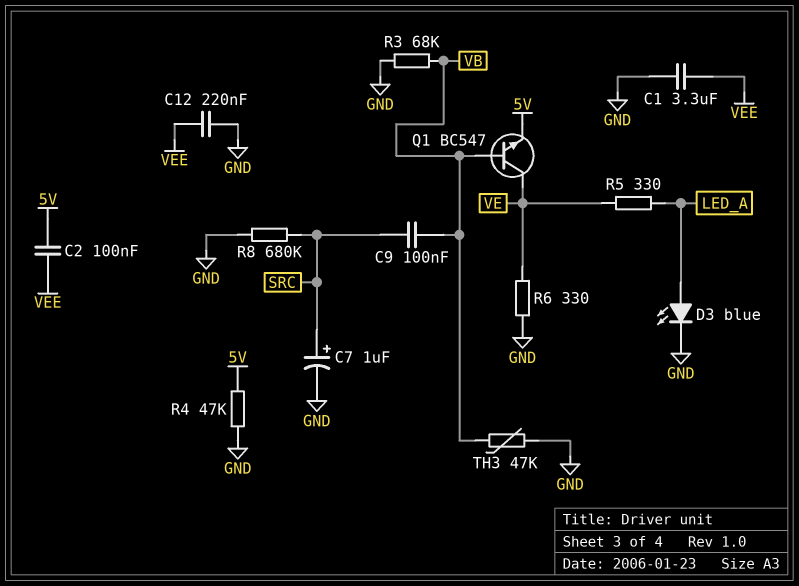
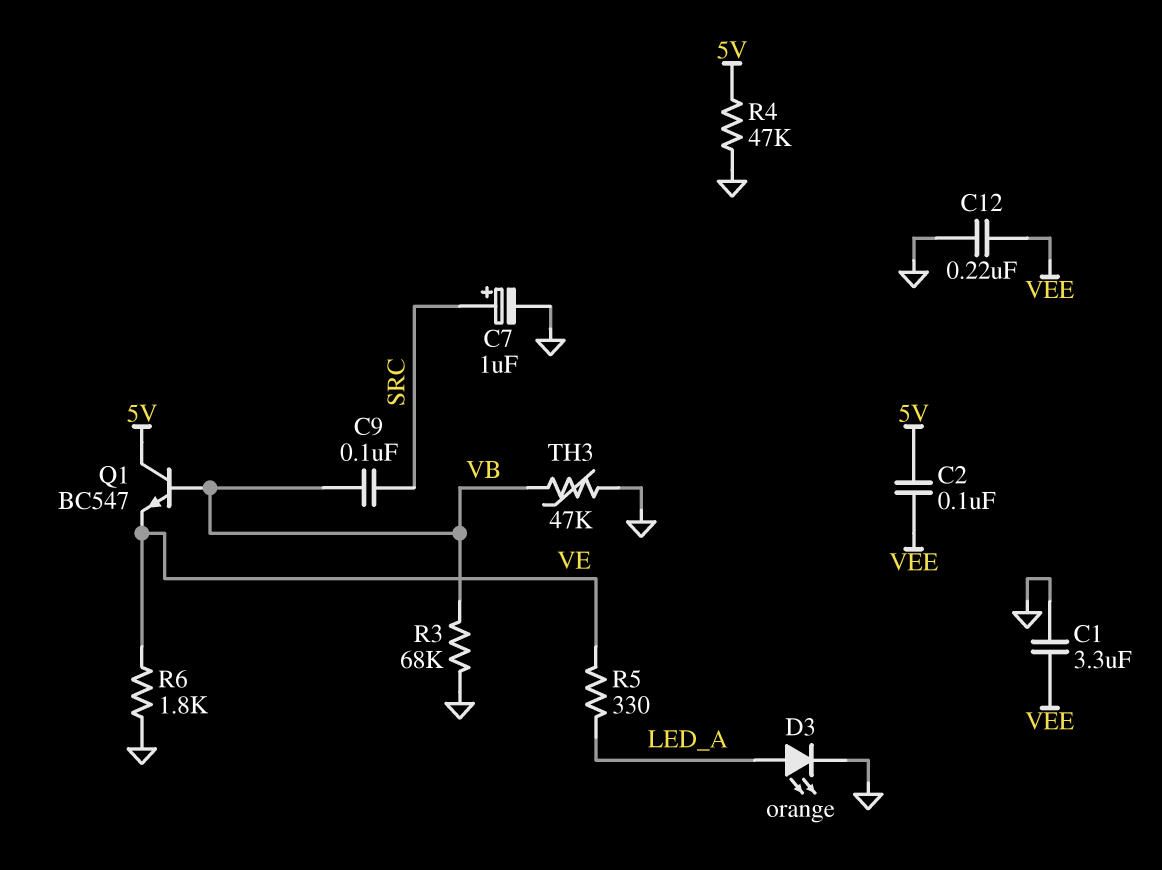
D3: LED blue (A LED_A, K GND) -> LED orange (A LED_A, K GND)
Q1: NPN BC547 (B VB, C VE, E 5V) -> NPN BC547 (B VB, C 5V, E VE)
R6: 330 (GND, VE) -> 1.8k (GND, VE)
R8: 680k (GND, SRC) -> none

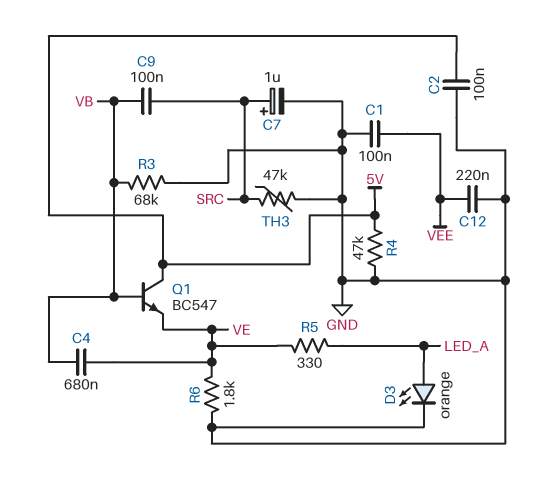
C1: 3.3uF (GND, VEE) -> 100nF (GND, VEE)
C2: 100nF (5V, VEE) -> 100nF (5V, GND)
C4: none -> 680nF (VB, VE)
TH3: 47k (GND, VB) -> 47k (GND, SRC)

